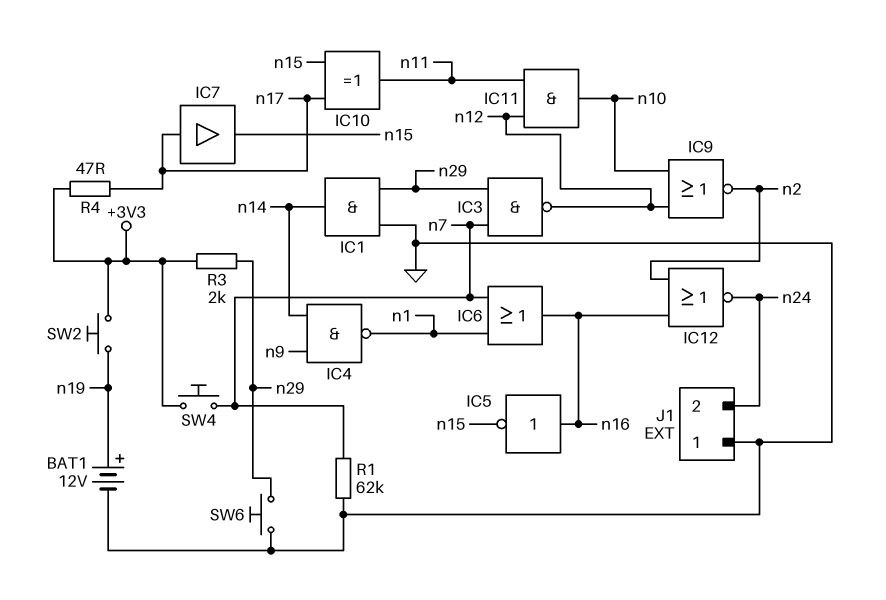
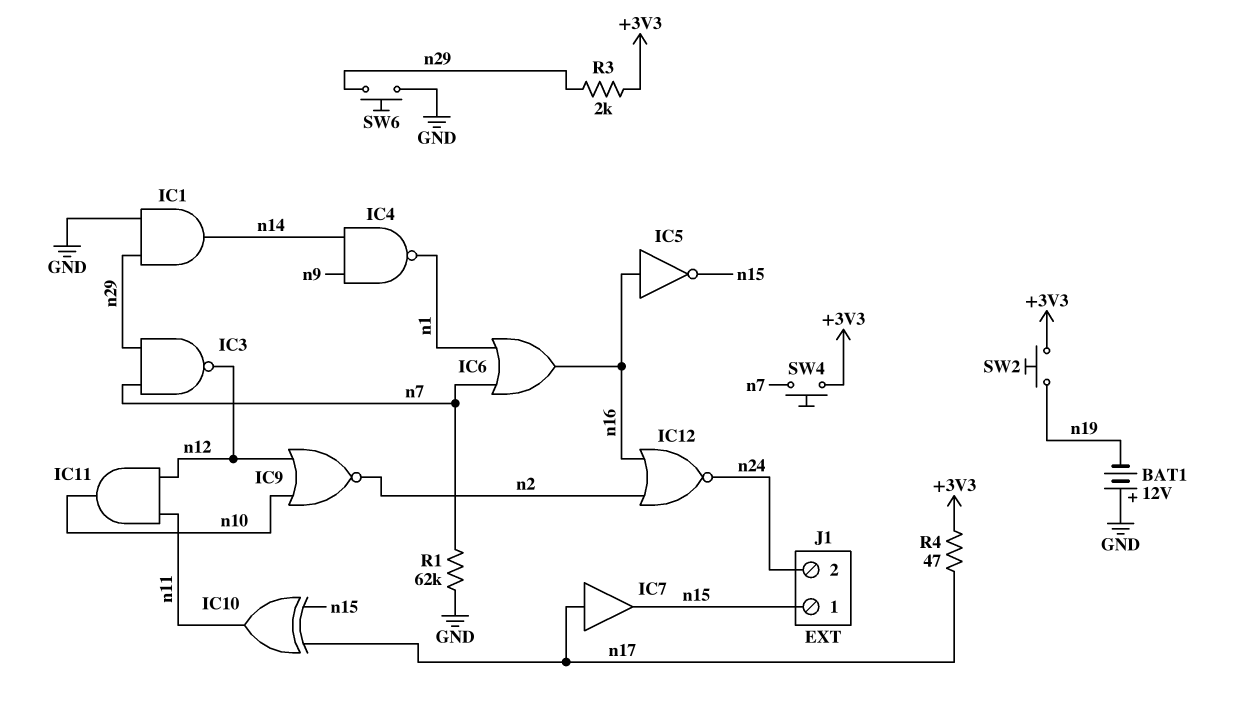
BAT1: 12V (plus n19, minus GND) -> 12V (plus GND, minus n19)
J1 pin 1: GND -> n15

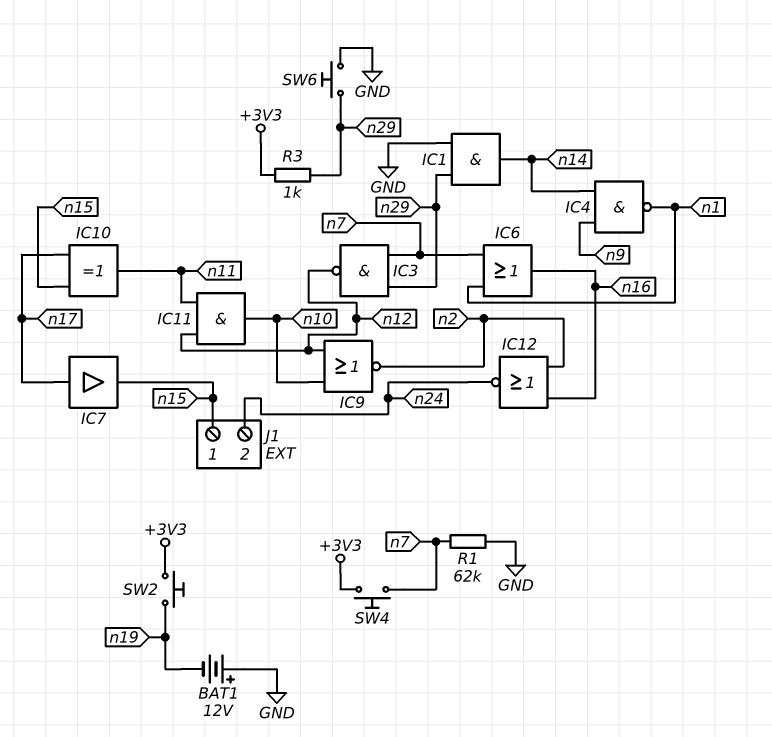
IC5: NOT (in n16, out n15) -> none
R3: 2k (+3V3, n29) -> 1k (+3V3, n29)
R4: 47 (+3V3, n17) -> none

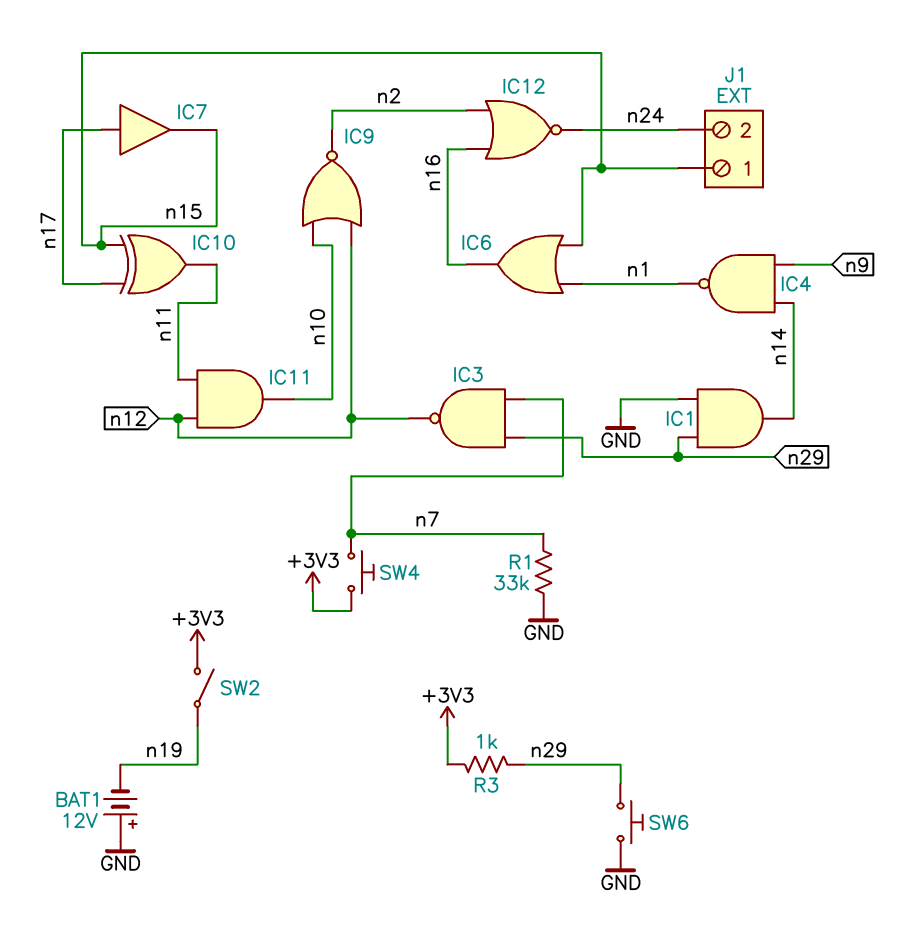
IC6: OR (in n1, in n7, out n16) -> OR (in n1, in n15, out n16)
R1: 62k (GND, n7) -> 33k (GND, n7)
SW2: button (+3V3, n19) -> switch (+3V3, n19)

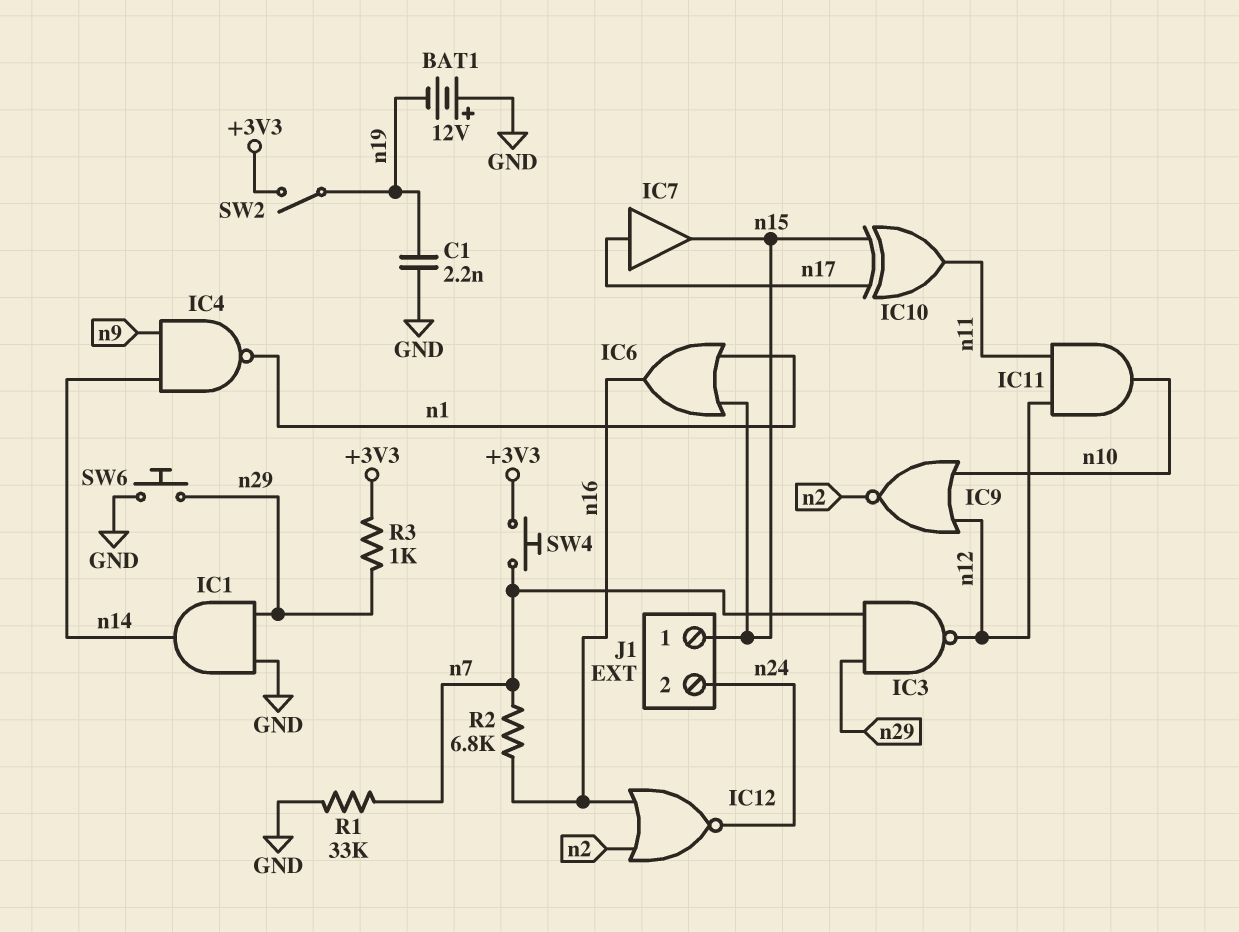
C1: none -> 2.2nF (GND, n19)
R2: none -> 6.8k (n7, n16)

